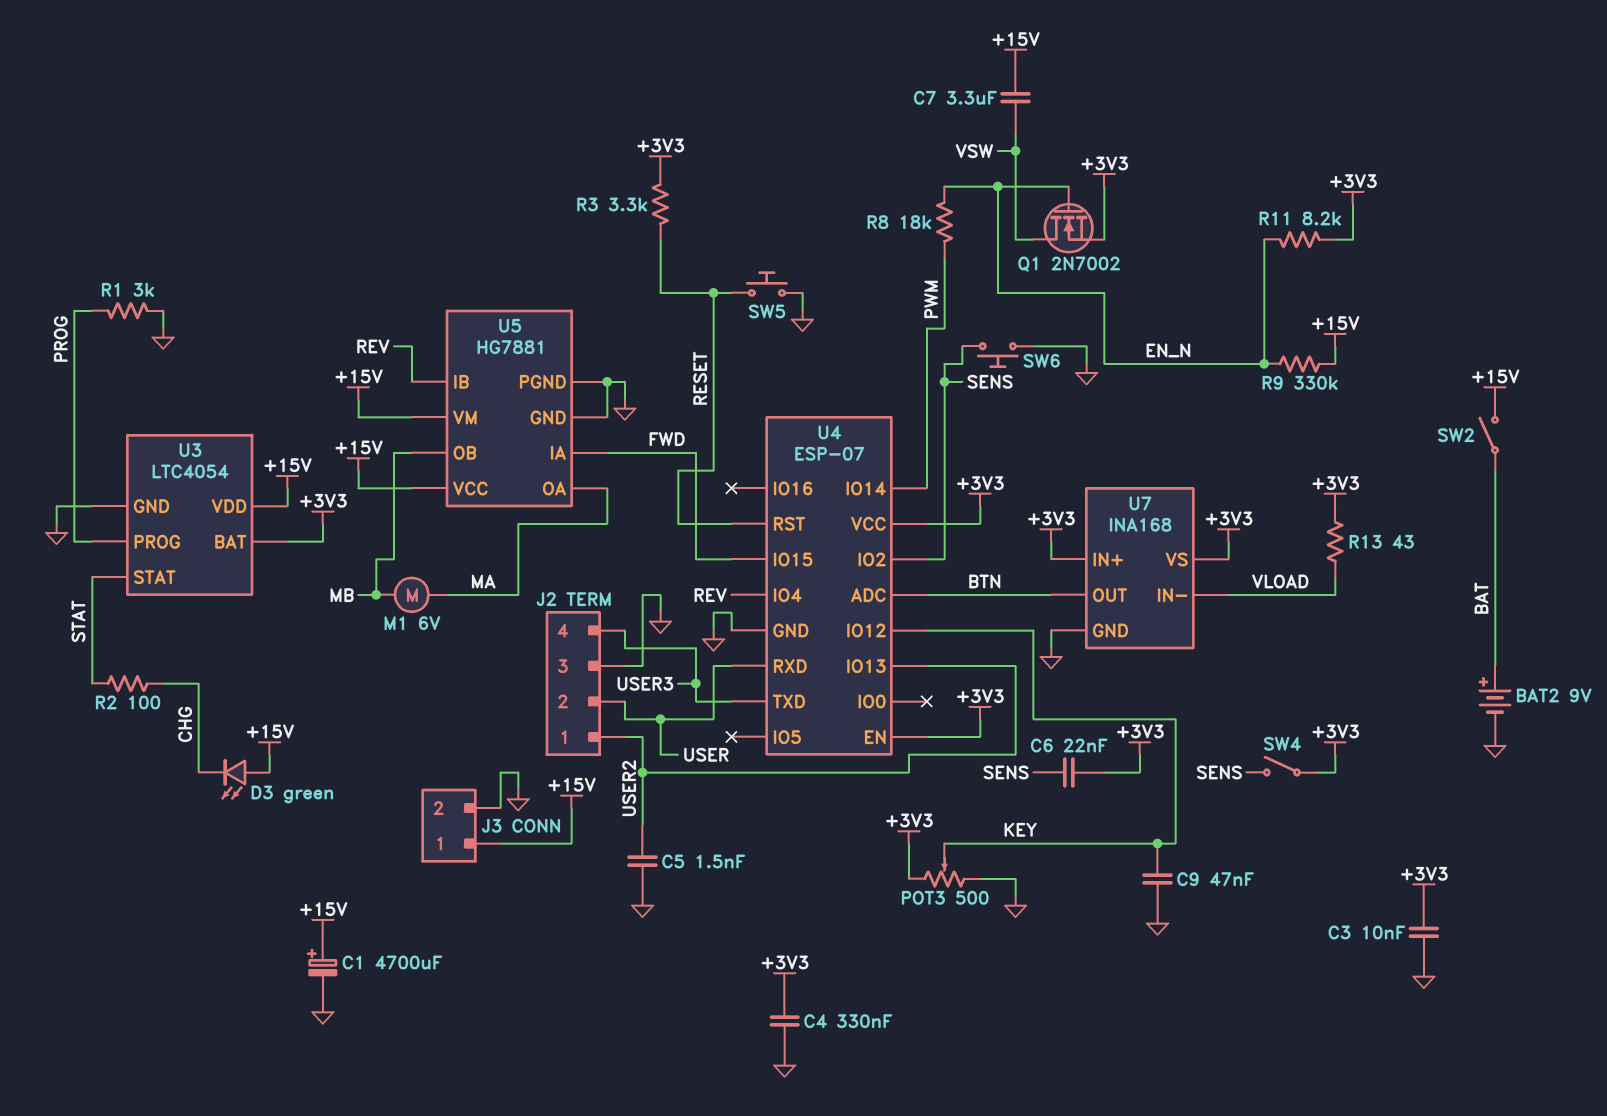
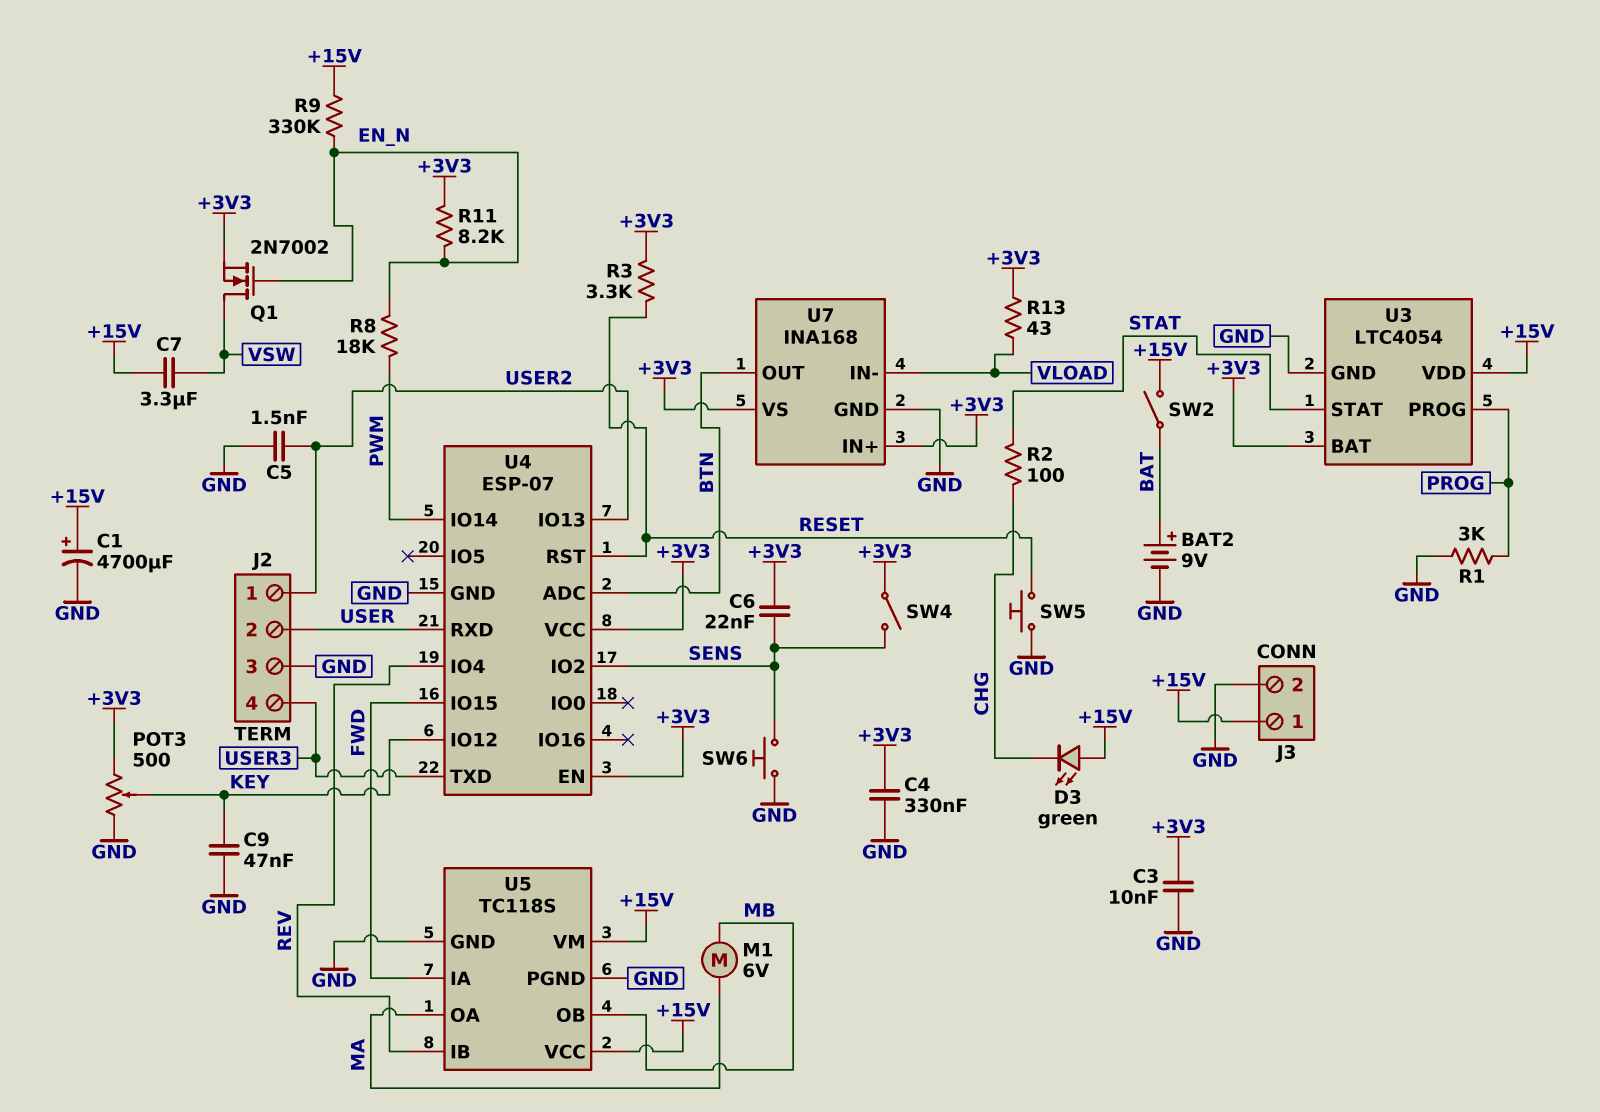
U5: HG7881 -> TC118S

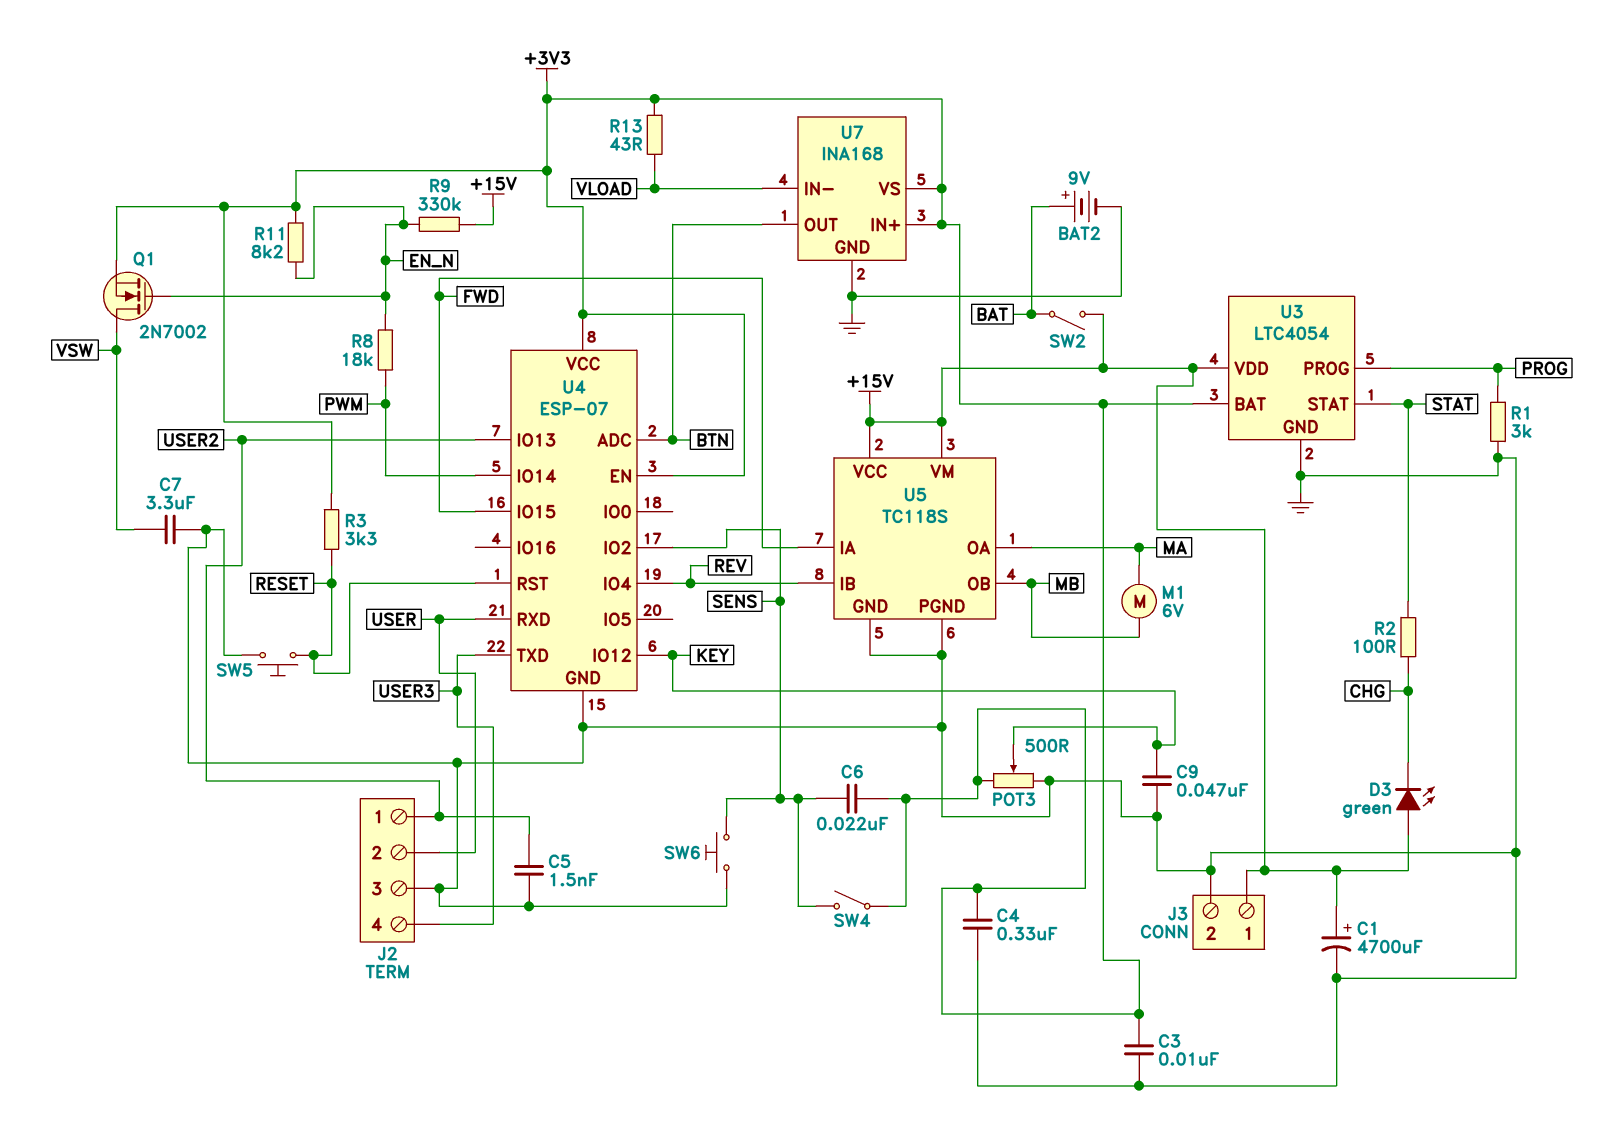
C7: 3.3uF (+15V, VSW) -> 3.3uF (GND, VSW)

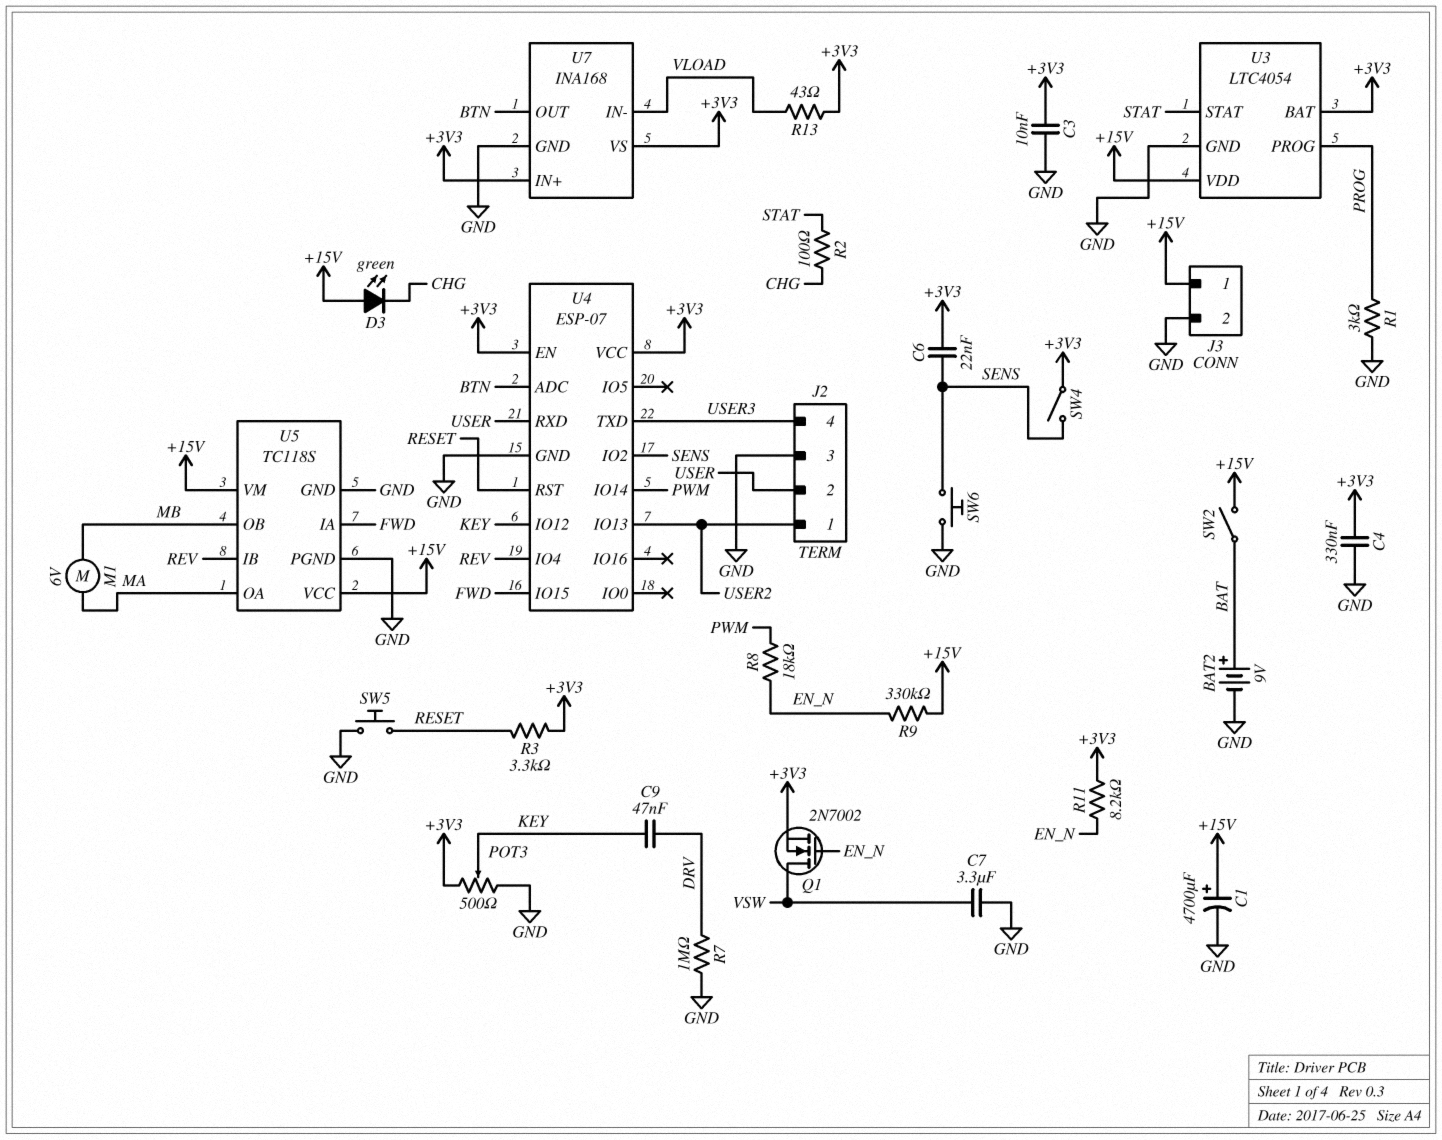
C5: 1.5nF (GND, USER2) -> none
C9: 47nF (GND, KEY) -> 47nF (DRV, KEY)
R7: none -> 1M (DRV, GND)

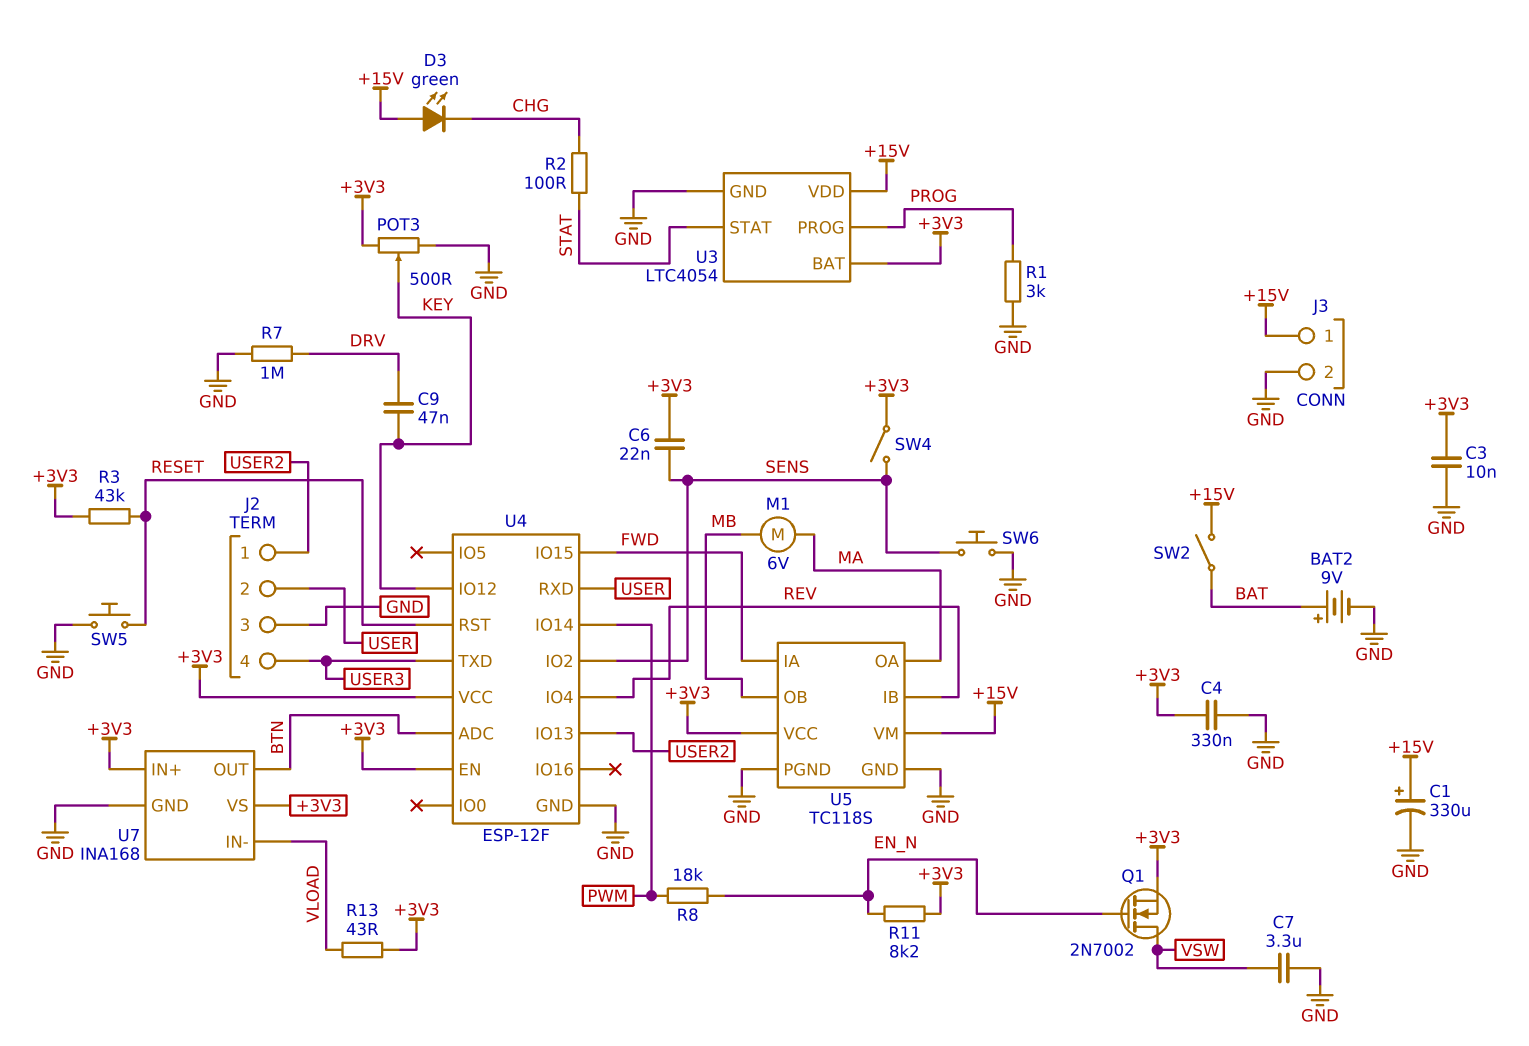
C1: 4700uF (plus +15V, minus GND) -> 330uF (plus +15V, minus GND)
R3: 3.3k (+3V3, RESET) -> 43k (+3V3, RESET)
R9: 330k (+15V, EN_N) -> none
U4: ESP-07 -> ESP-12F
U5 pin VCC: +15V -> +3V3

